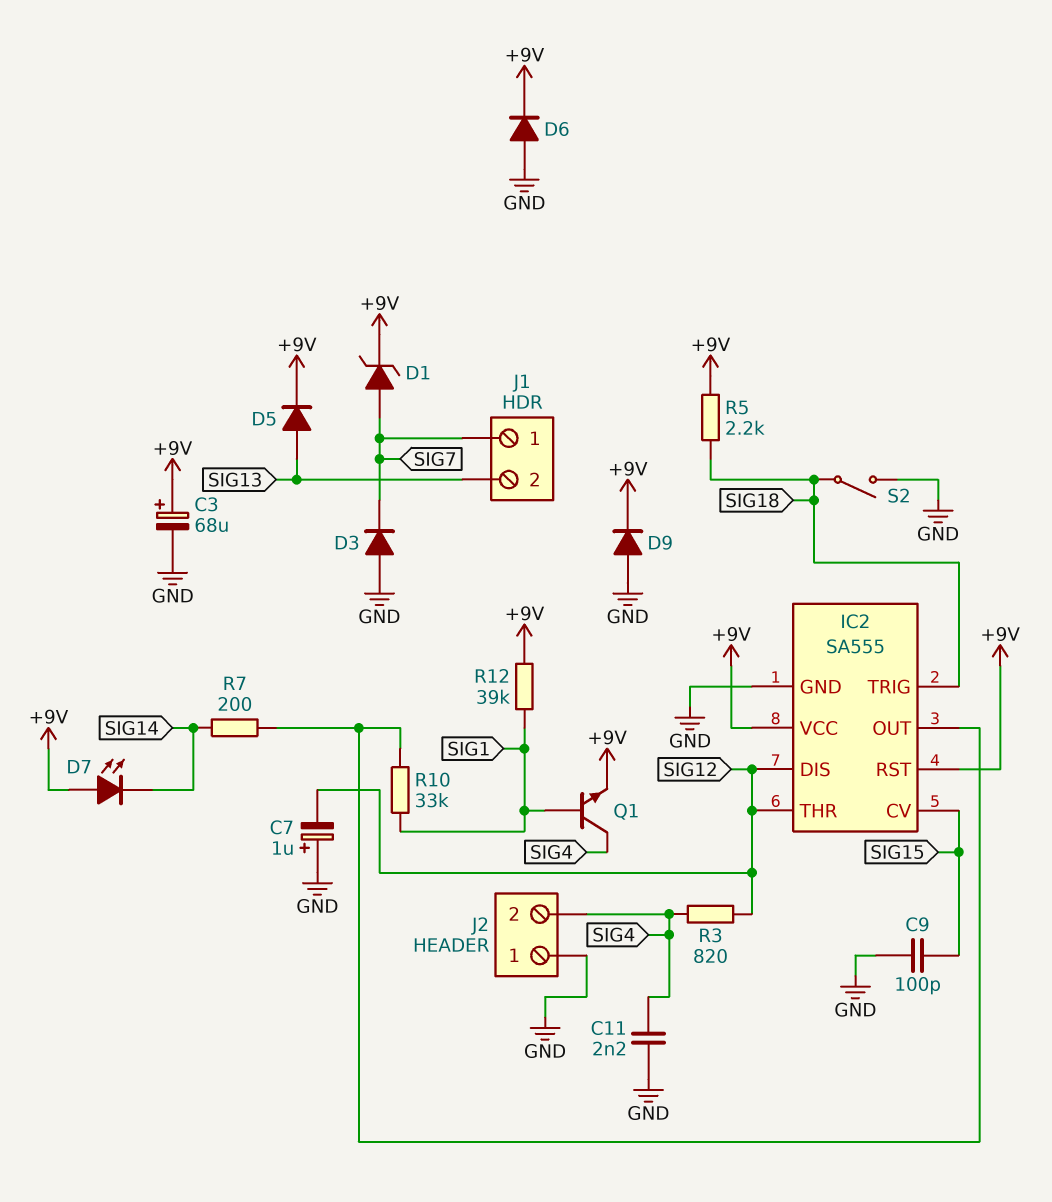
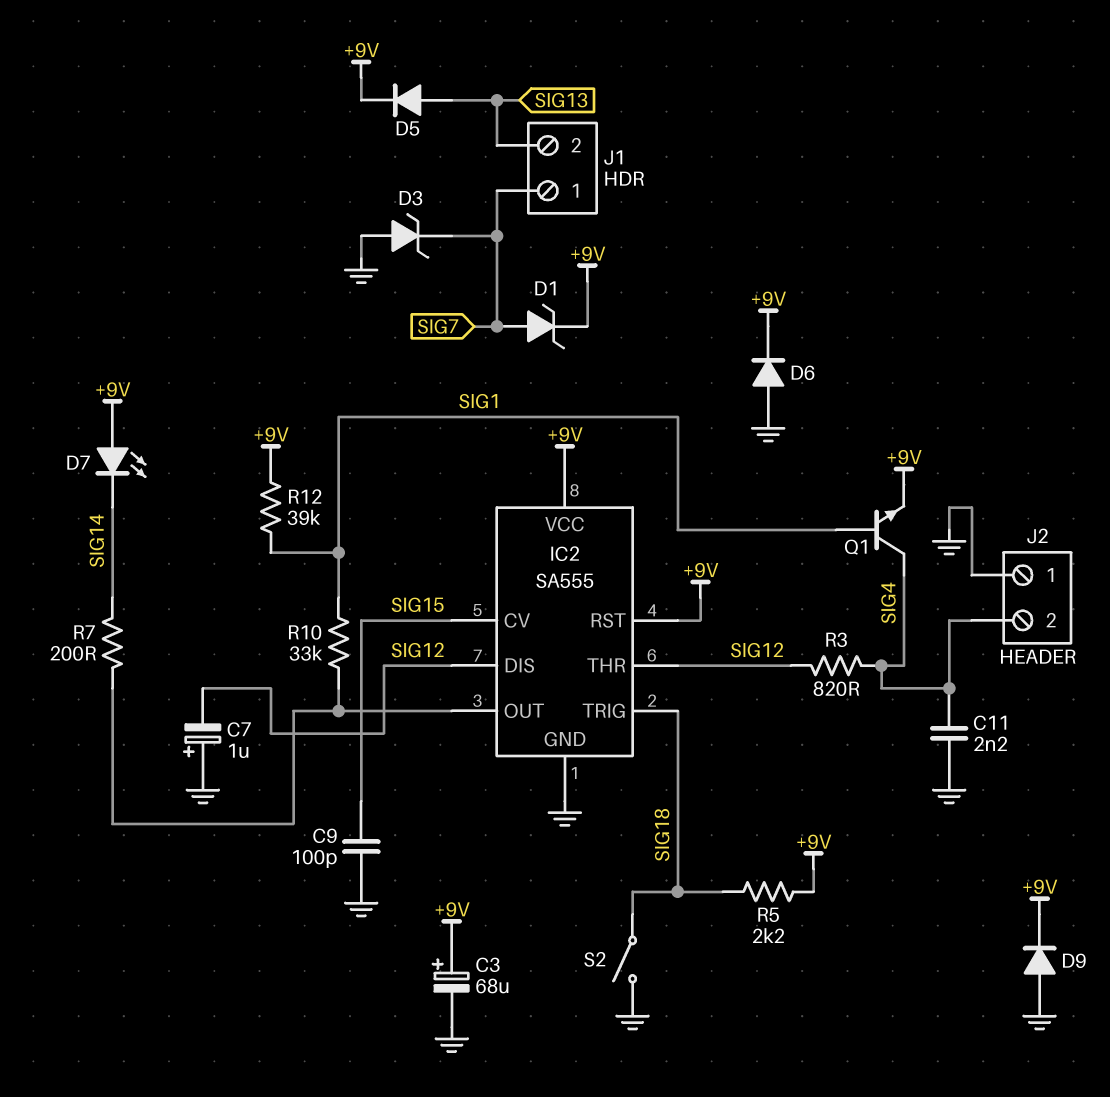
D3: diode (A GND, K SIG7) -> zener (A GND, K SIG7)

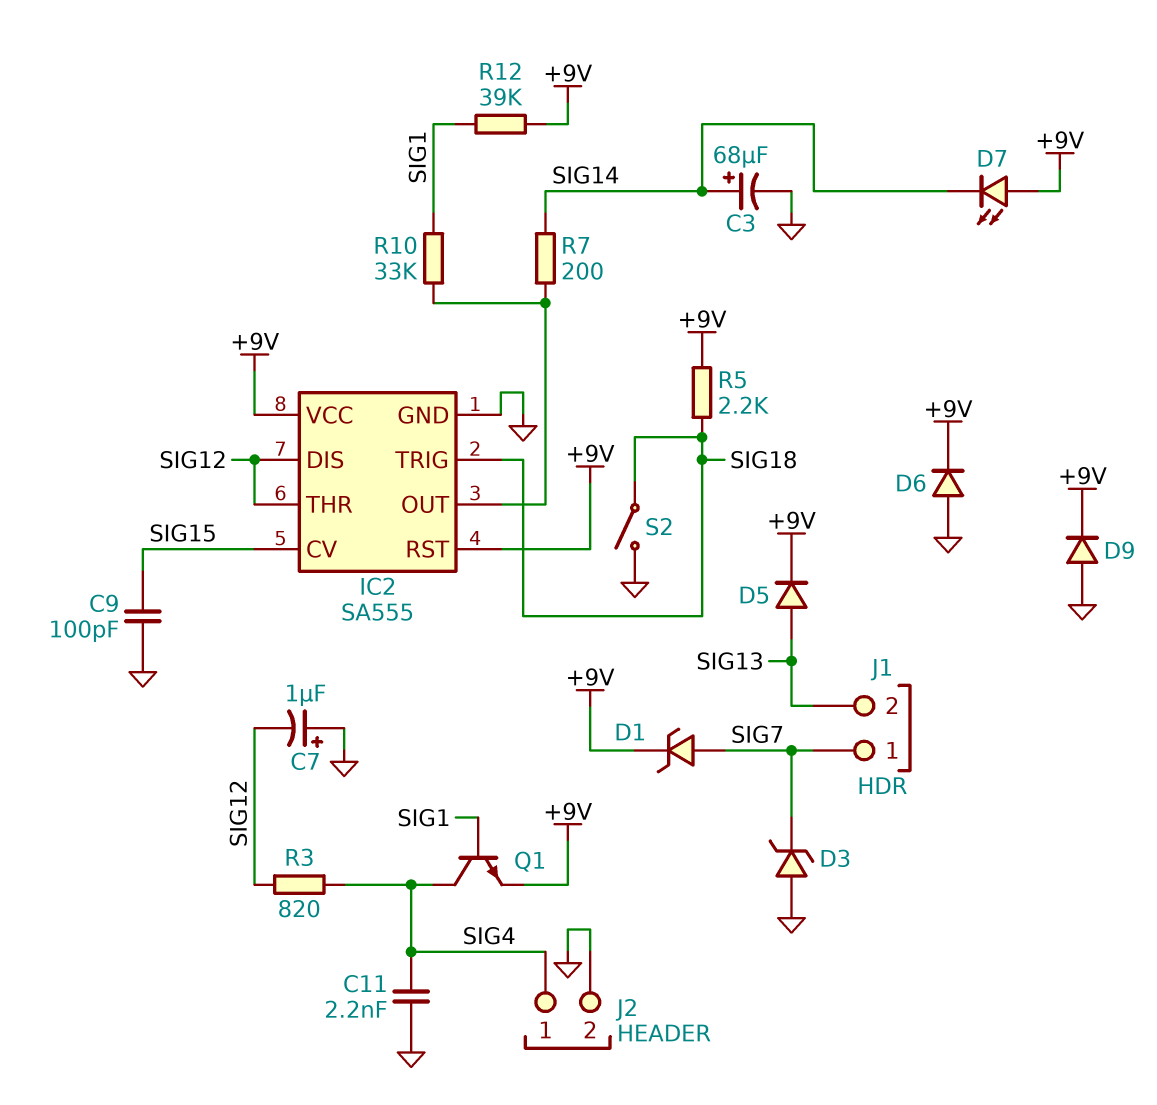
C3: 68uF (plus +9V, minus GND) -> 68uF (plus SIG14, minus GND)
J2 pin 1: GND -> SIG4
J2 pin 2: SIG4 -> GND

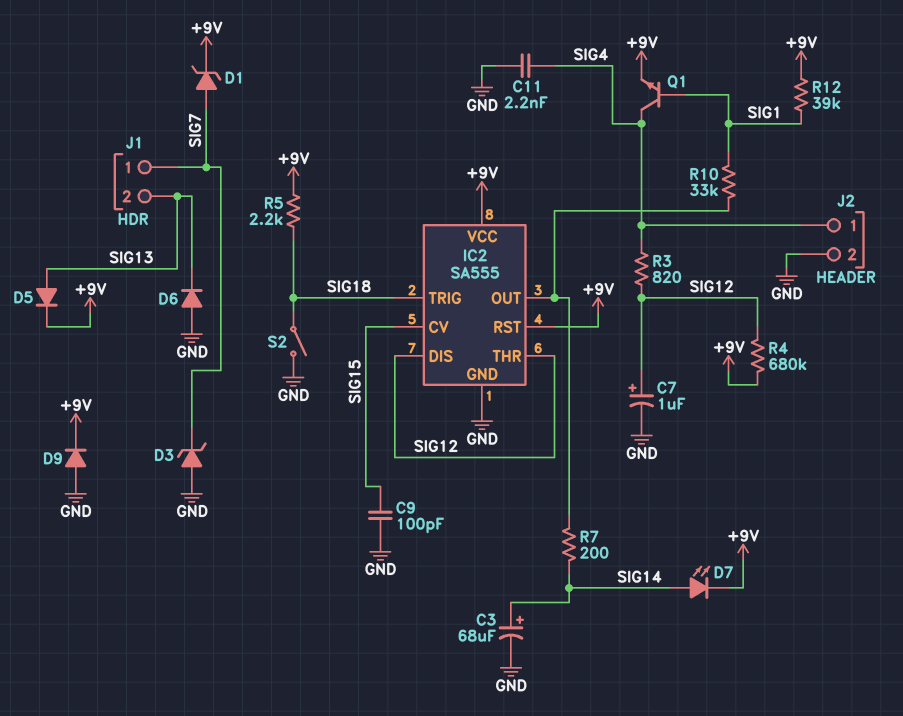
C7: 1uF (plus GND, minus SIG12) -> 1uF (plus SIG12, minus GND)
D6: diode (A GND, K +9V) -> diode (A GND, K SIG13)
D7: LED (A +9V, K SIG14) -> LED (A SIG14, K +9V)
R4: none -> 680k (+9V, SIG12)

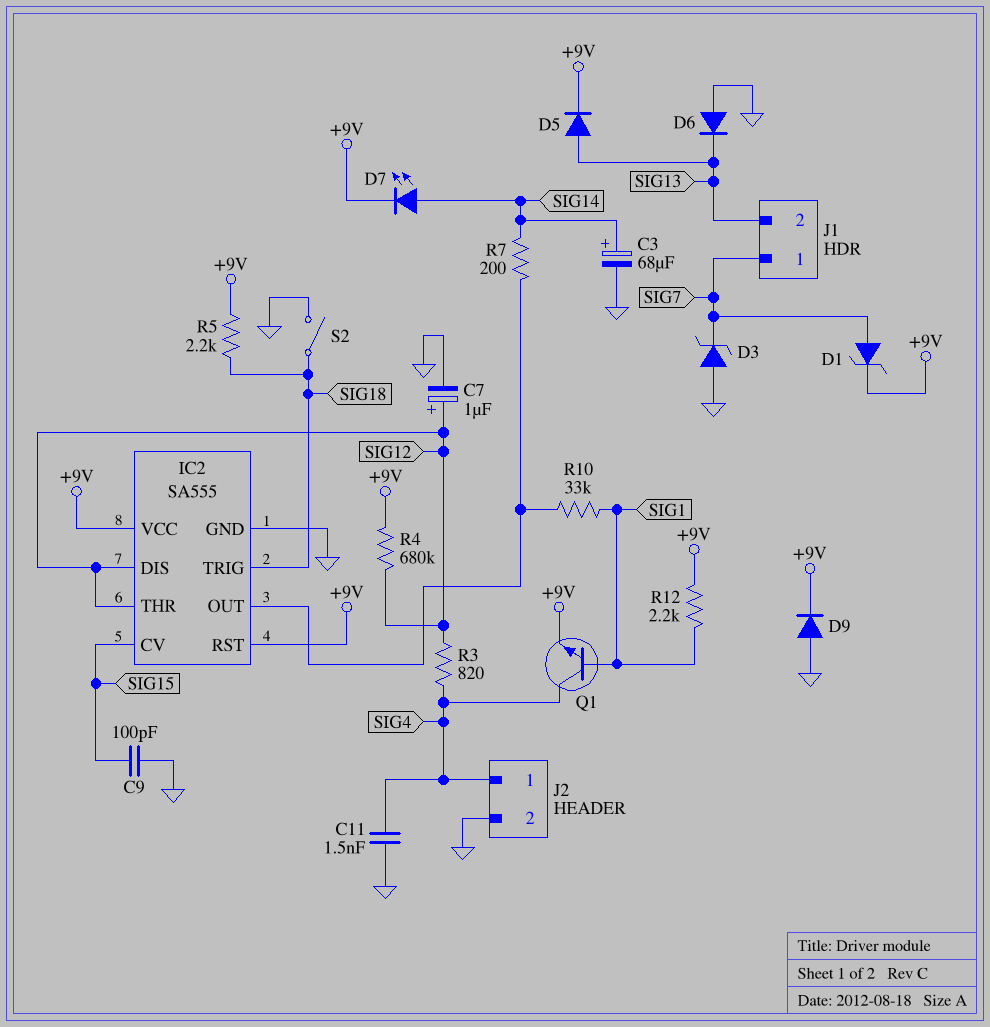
C11: 2.2nF (GND, SIG4) -> 1.5nF (GND, SIG4)
R12: 39k (+9V, SIG1) -> 2.2k (+9V, SIG1)

